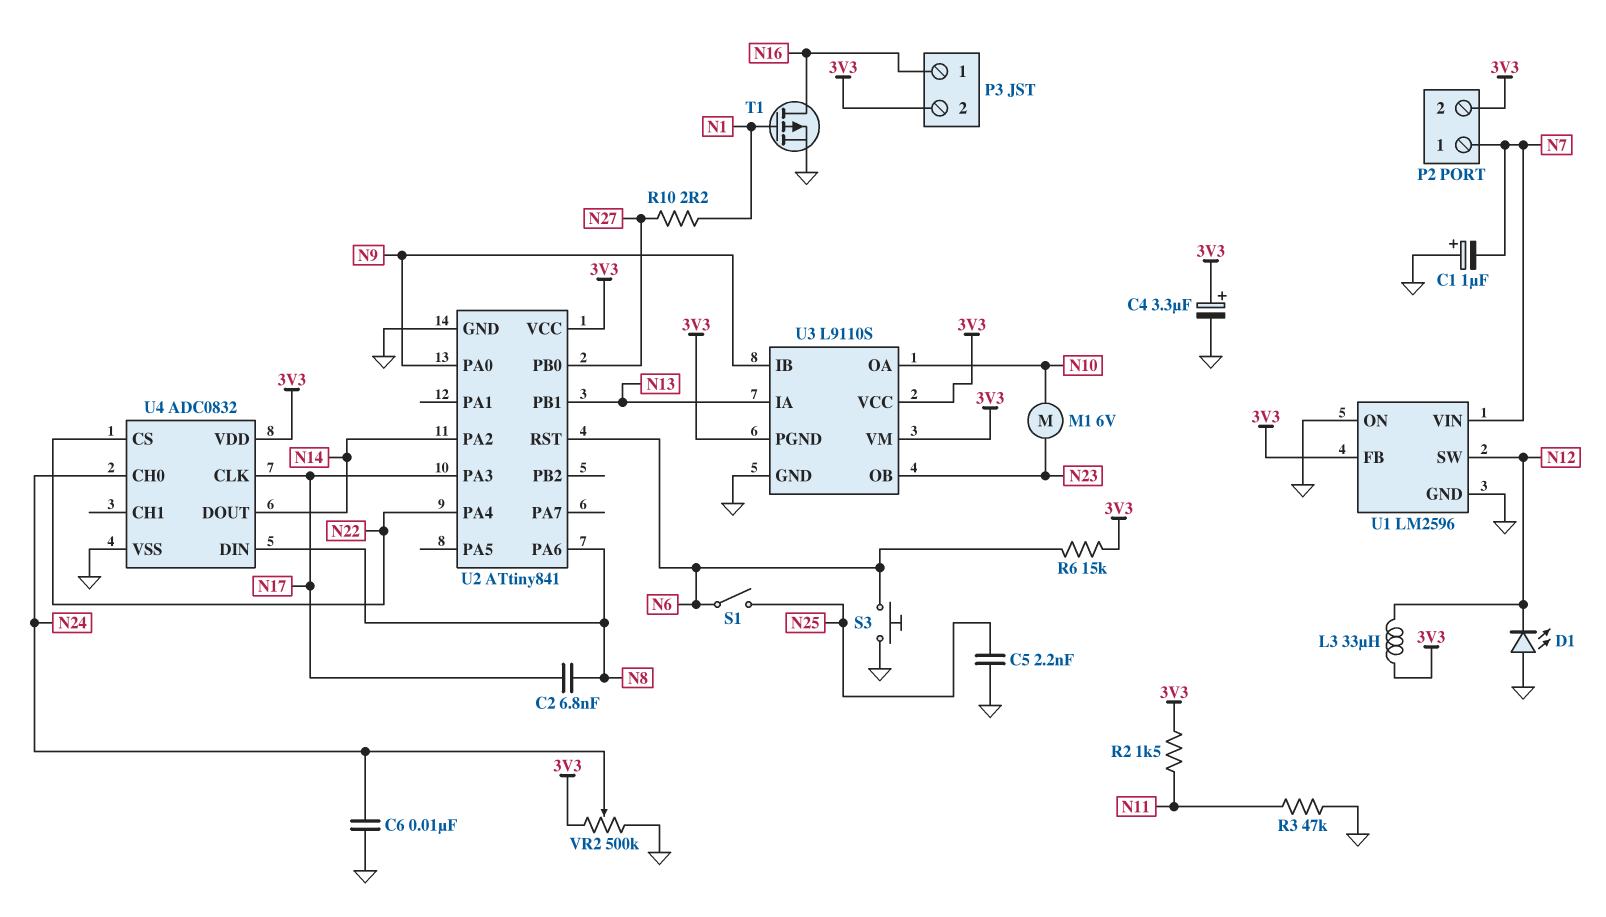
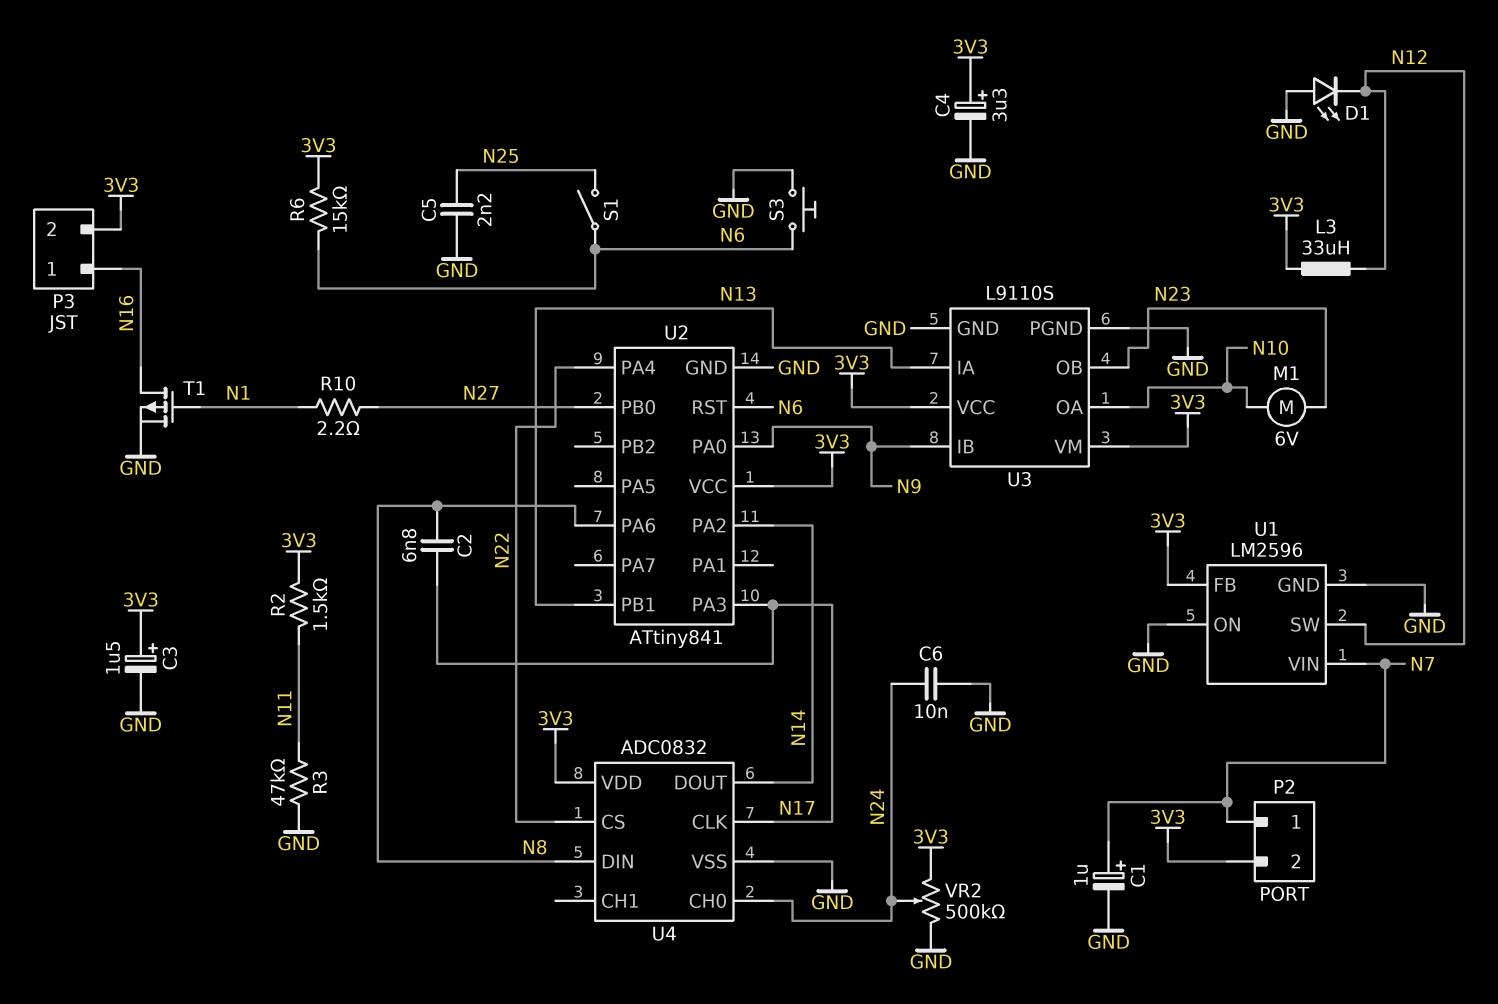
C1: 1uF (plus GND, minus N7) -> 1uF (plus N7, minus GND)
C3: none -> 1.5uF (plus 3V3, minus GND)
U3 pin PGND: 3V3 -> GND

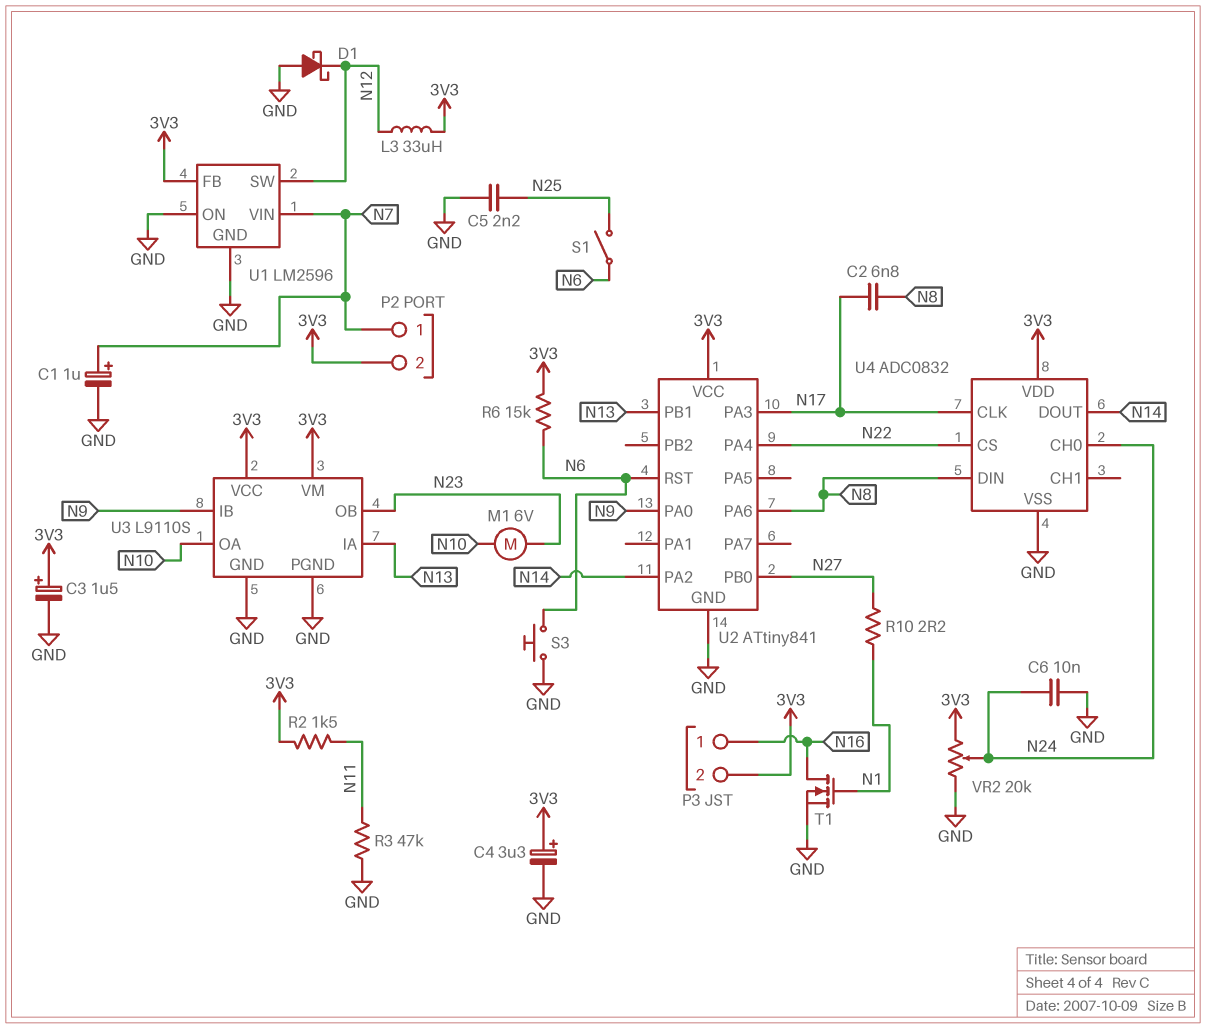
D1: LED (A GND, K N12) -> schottky (A GND, K N12)
T1: PMOS (G N1, D N16, S GND) -> NMOS (G N1, D N16, S GND)
VR2: 500k (3V3, GND, wiper N24) -> 20k (3V3, GND, wiper N24)

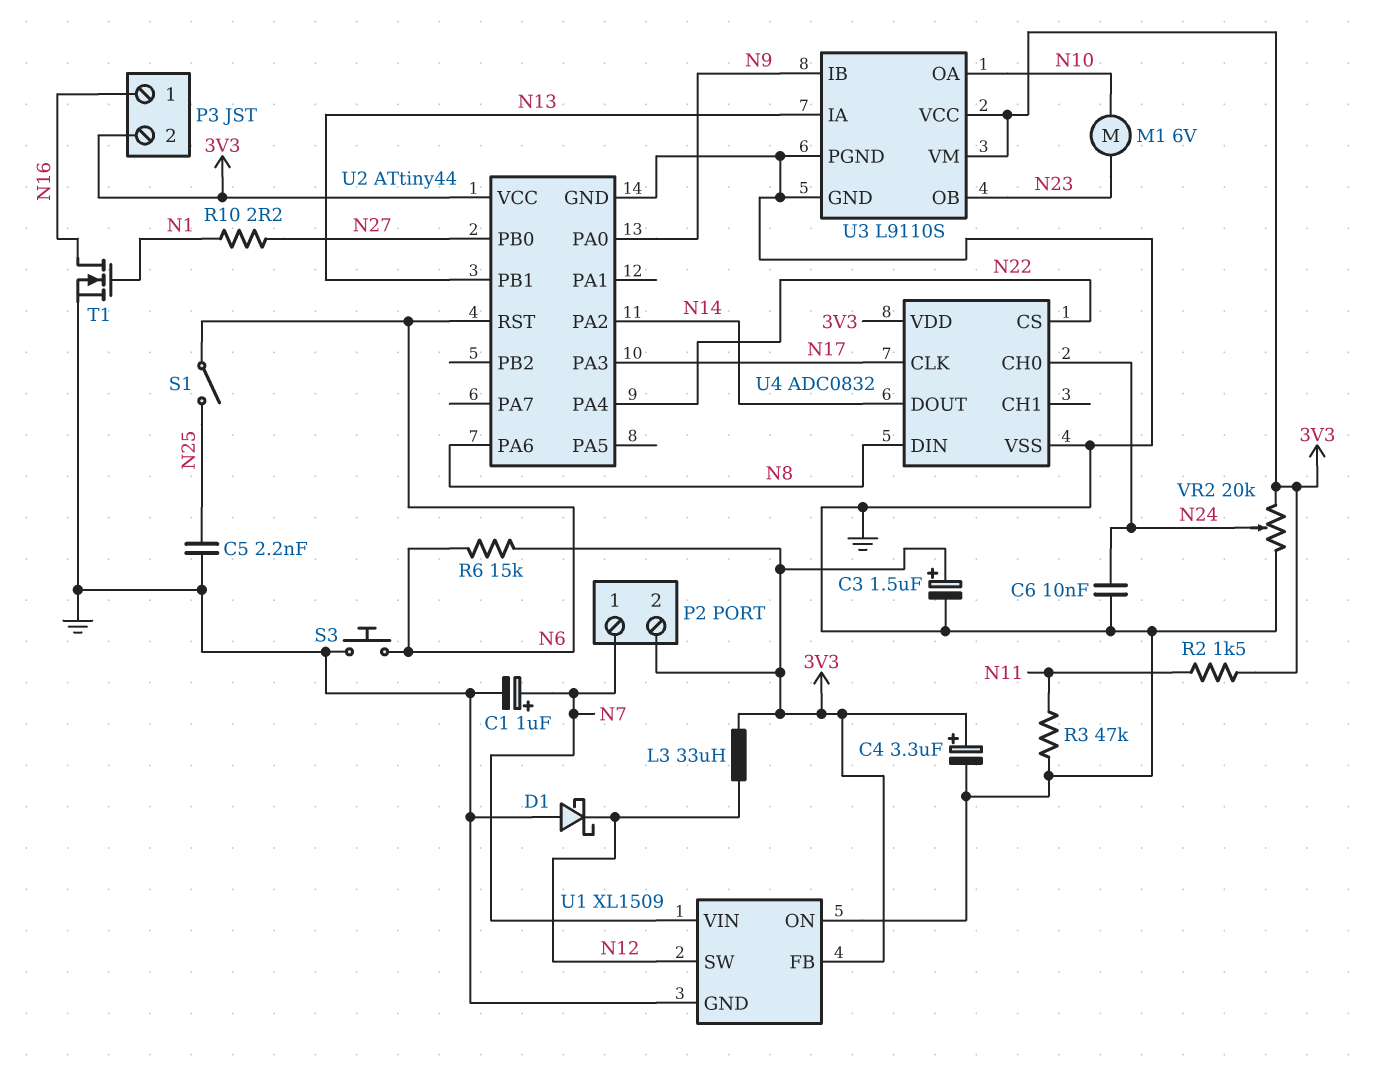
C2: 6.8nF (N8, N17) -> none
U1: LM2596 -> XL1509
U2: ATtiny841 -> ATtiny44

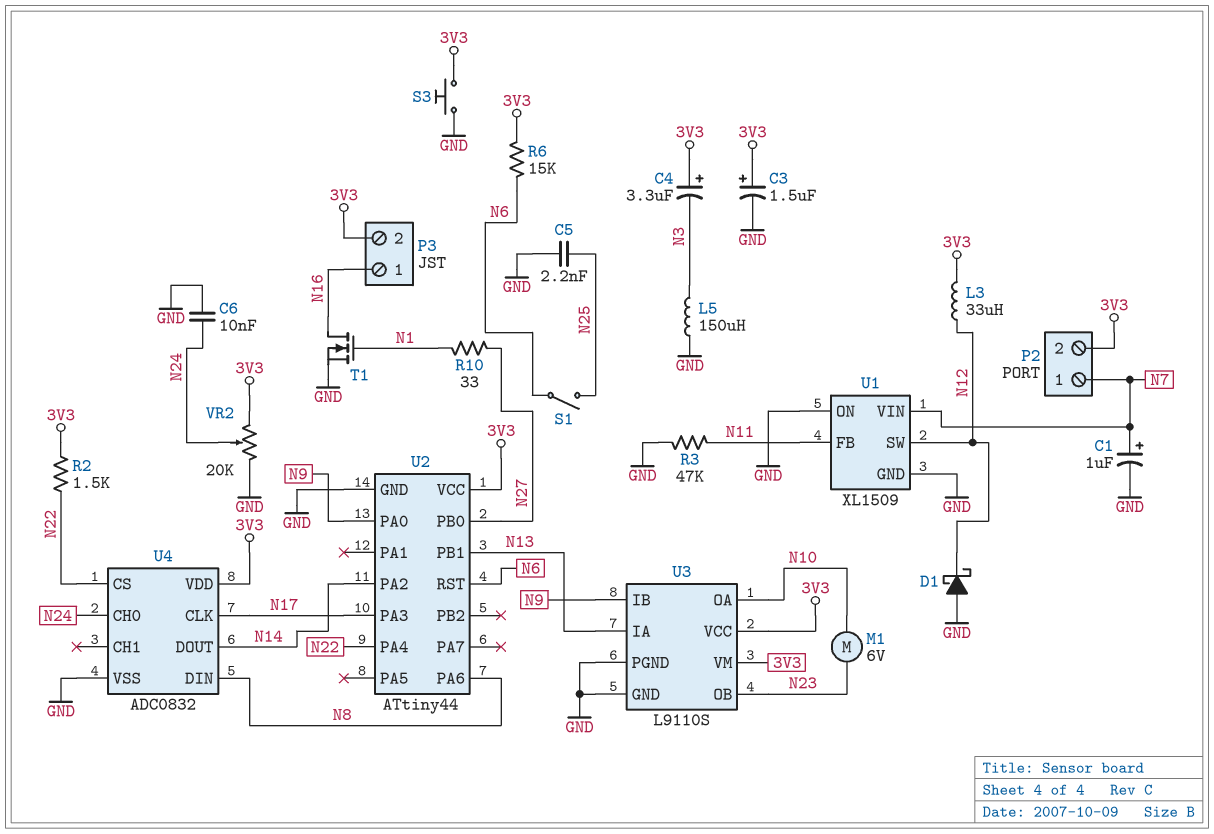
C4: 3.3uF (plus 3V3, minus GND) -> 3.3uF (plus 3V3, minus N3)
L5: none -> 150uH (GND, N3)
R2: 1.5k (3V3, N11) -> 1.5k (3V3, N22)
R10: 2.2 (N1, N27) -> 33 (N1, N27)
S3: button (GND, N6) -> button (3V3, GND)
U1 pin FB: 3V3 -> N11

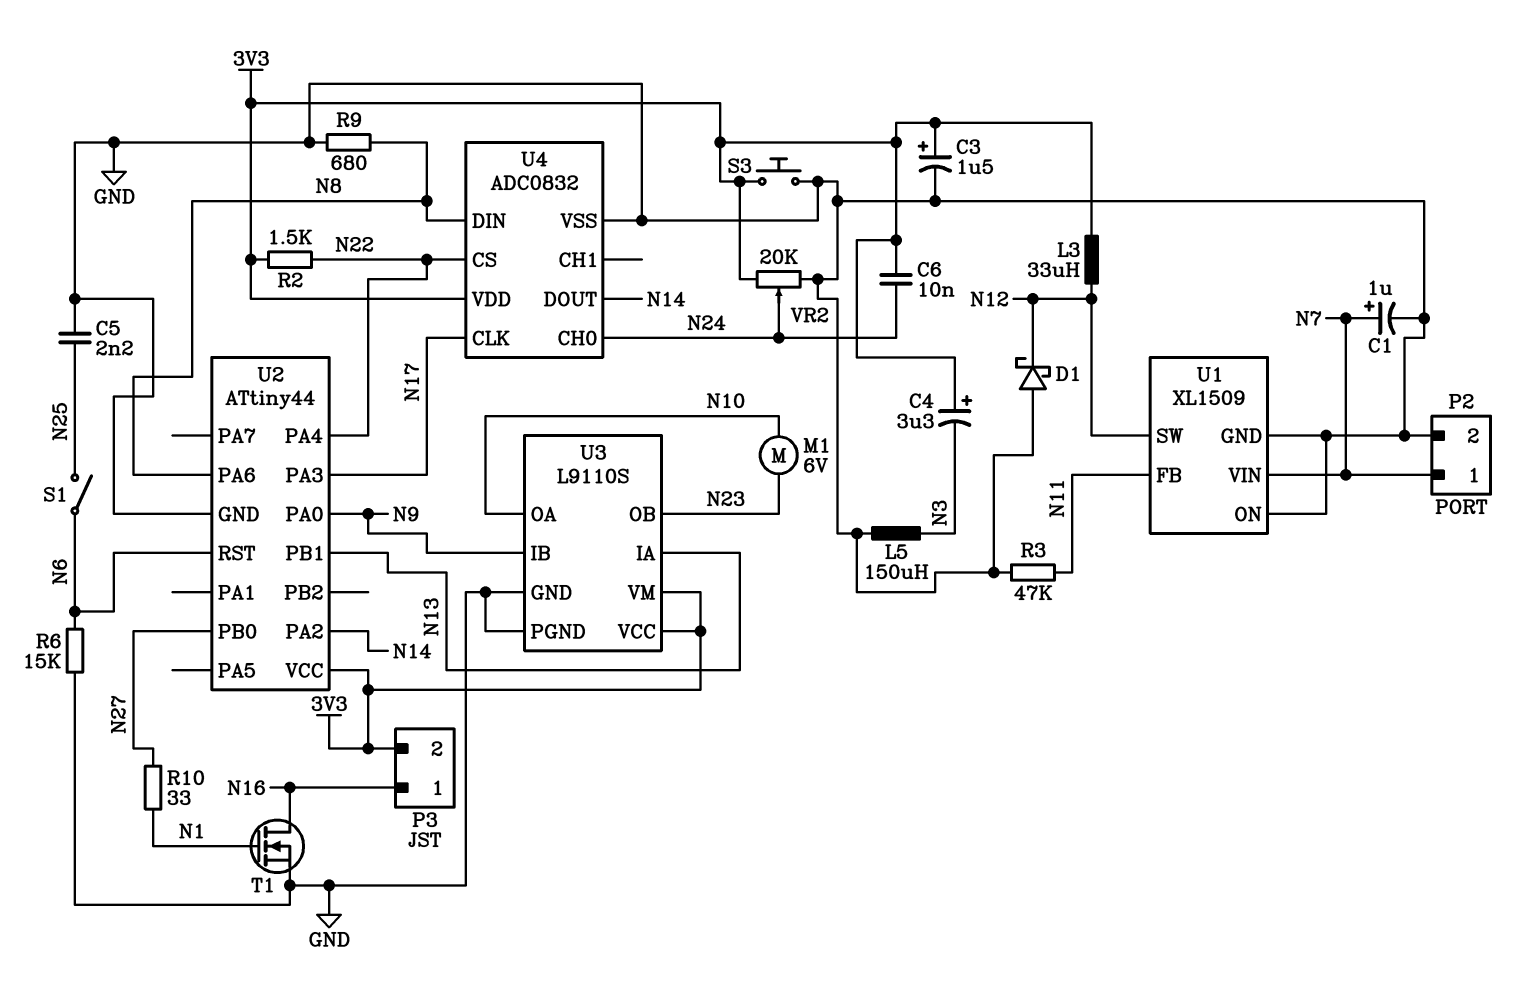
C6: 10nF (GND, N24) -> 10nF (3V3, N24)
P2 pin 2: 3V3 -> GND
R6: 15k (3V3, N6) -> 15k (GND, N6)
R9: none -> 680 (GND, N8)

